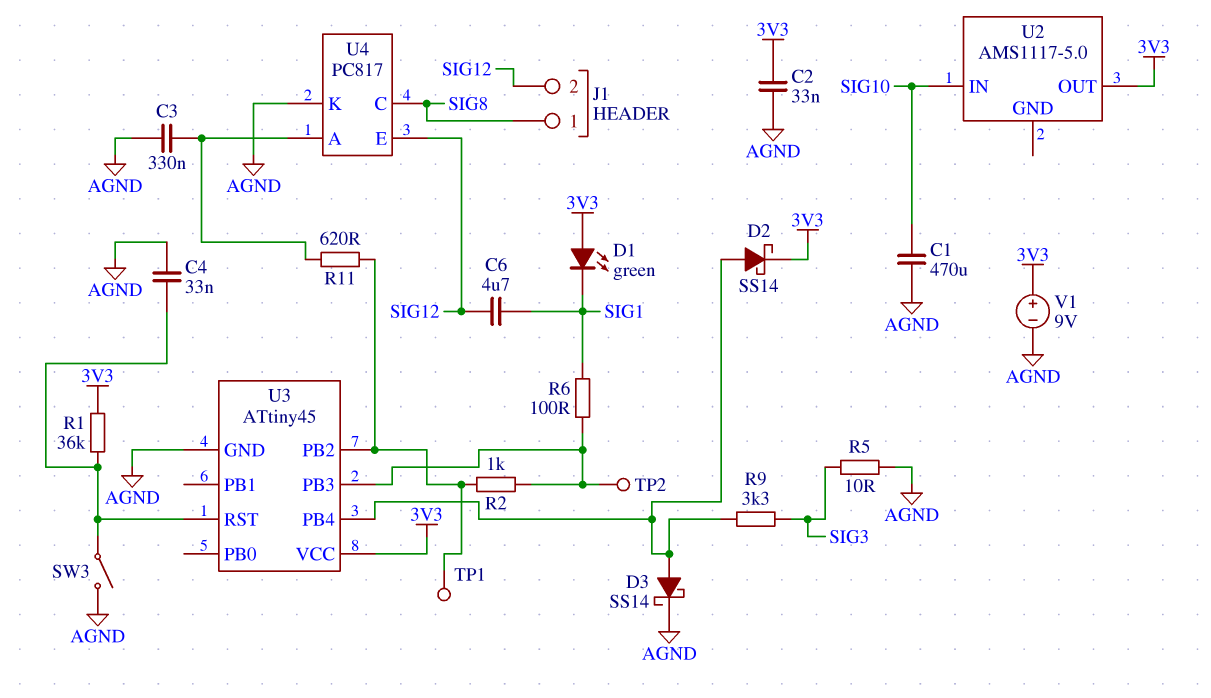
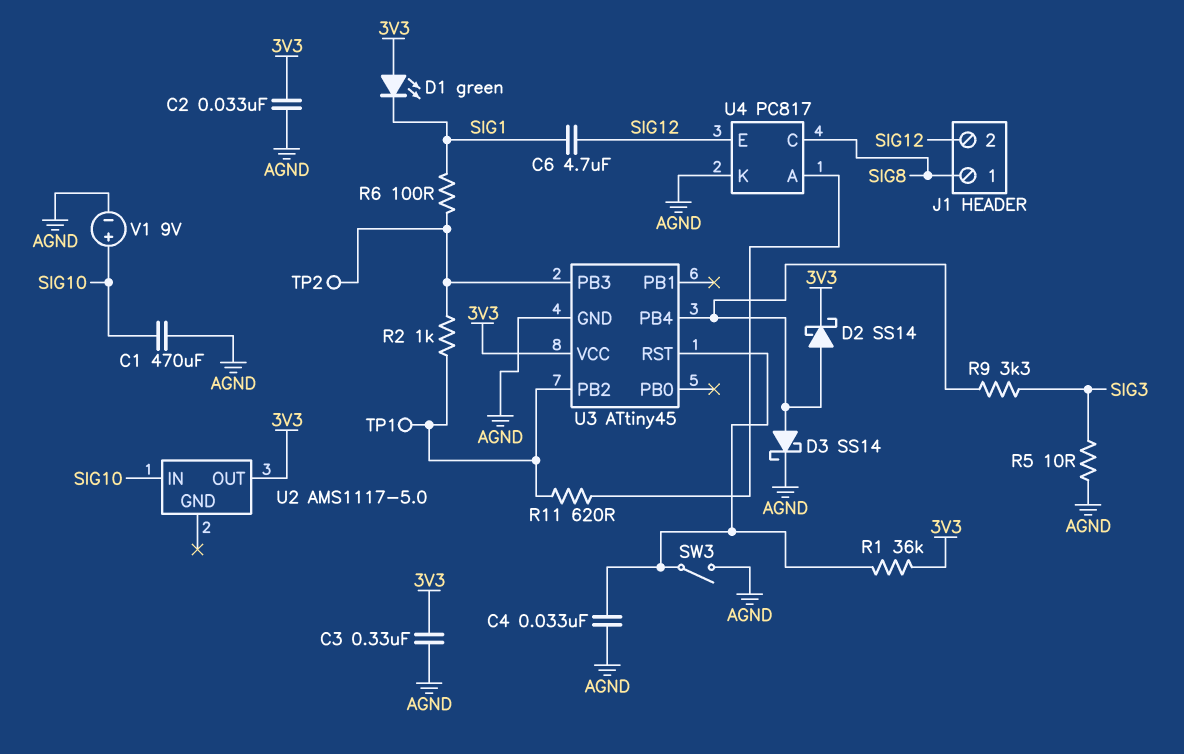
C3: 330nF (AGND, U4/A) -> 330nF (3V3, AGND)
V1: 9V (plus 3V3, minus AGND) -> 9V (plus SIG10, minus AGND)

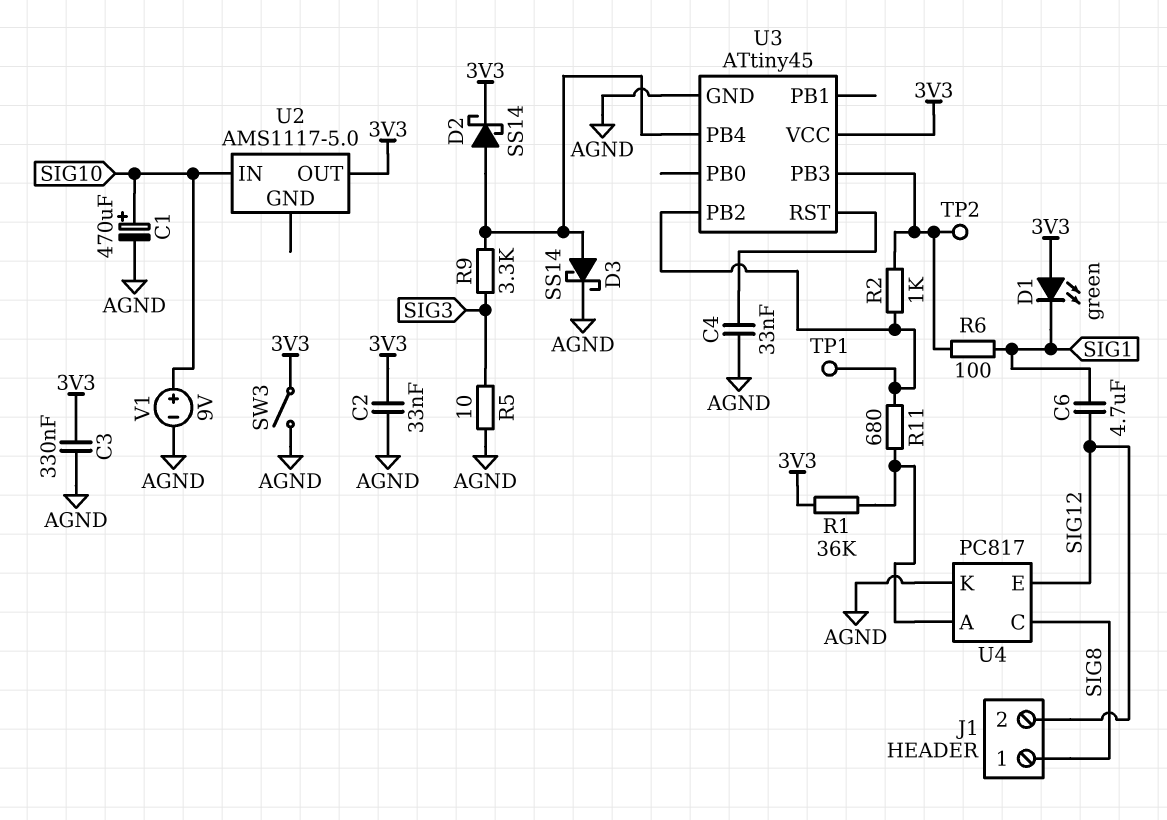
C1: 470uF (AGND, SIG10) -> 470uF (plus SIG10, minus AGND)
R1: 36k (3V3, U3/RST) -> 36k (3V3, U4/A)
R11: 620 (U3/PB2, U4/A) -> 680 (U3/PB2, U4/A)
SW3: switch (AGND, U3/RST) -> switch (3V3, AGND)

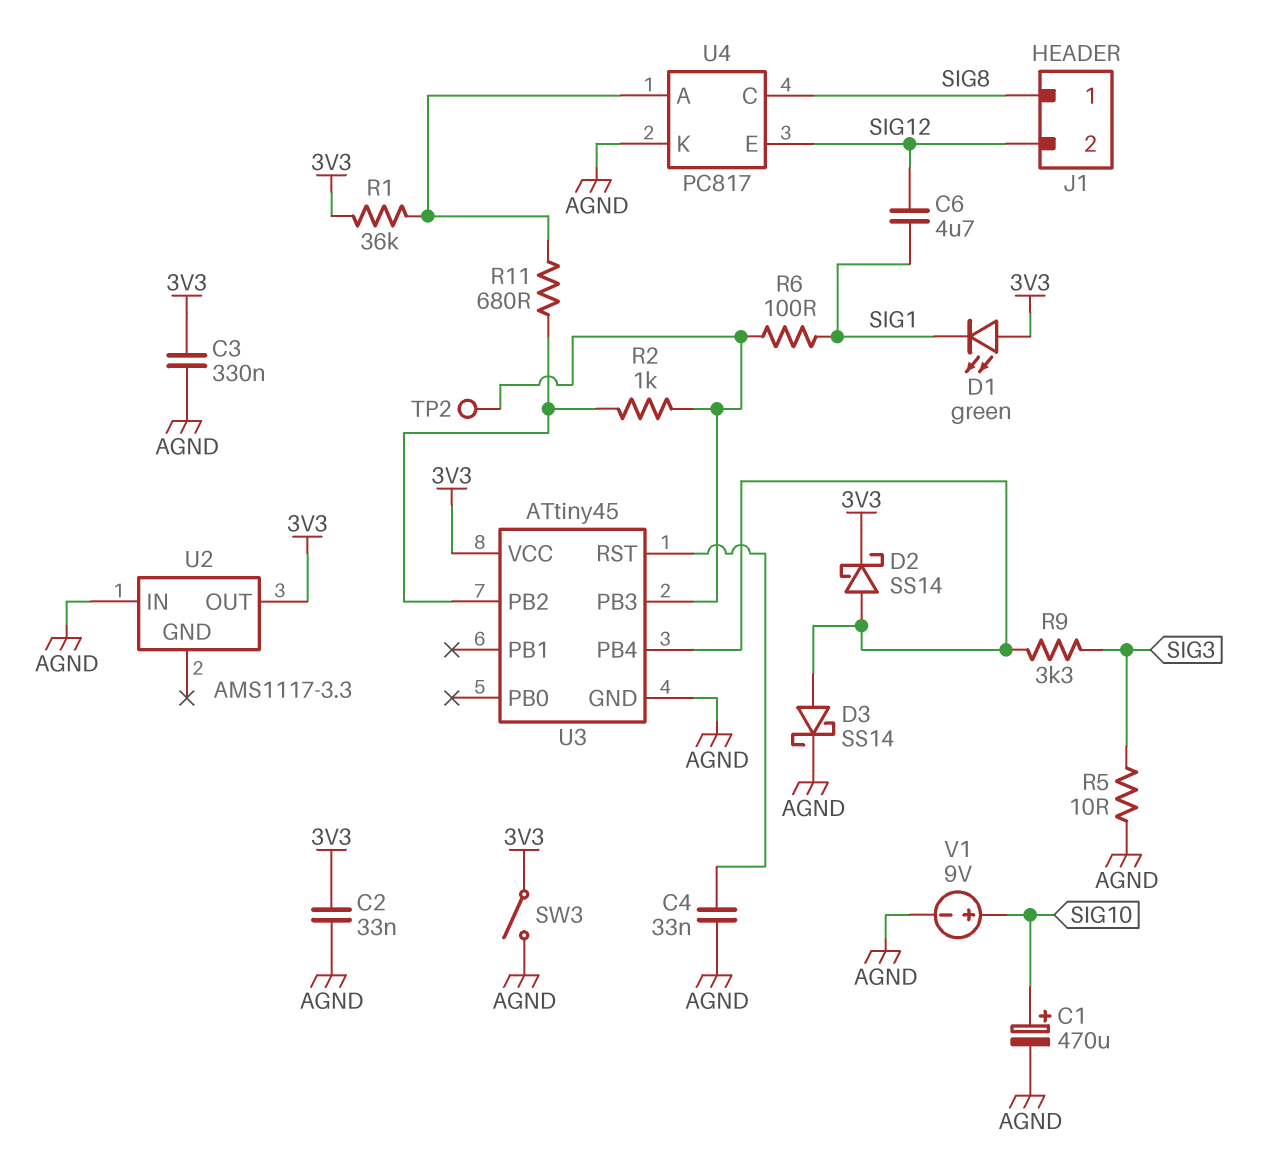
TP1: test point (U3/PB2) -> none
U2: AMS1117-5.0 -> AMS1117-3.3
U2 pin IN: SIG10 -> AGND

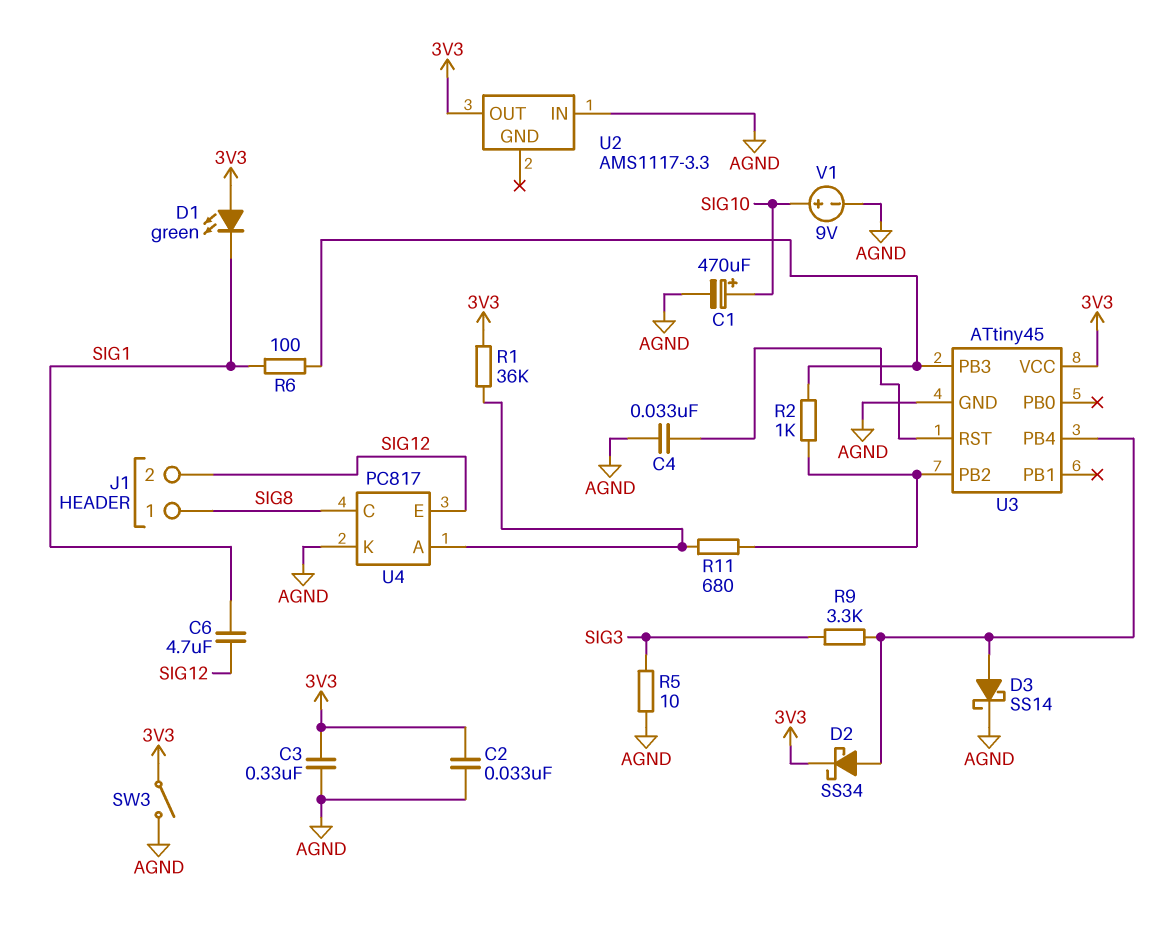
D2: schottky SS14 (A U3/PB4, K 3V3) -> schottky SS34 (A U3/PB4, K 3V3)
TP2: test point (U3/PB3) -> none

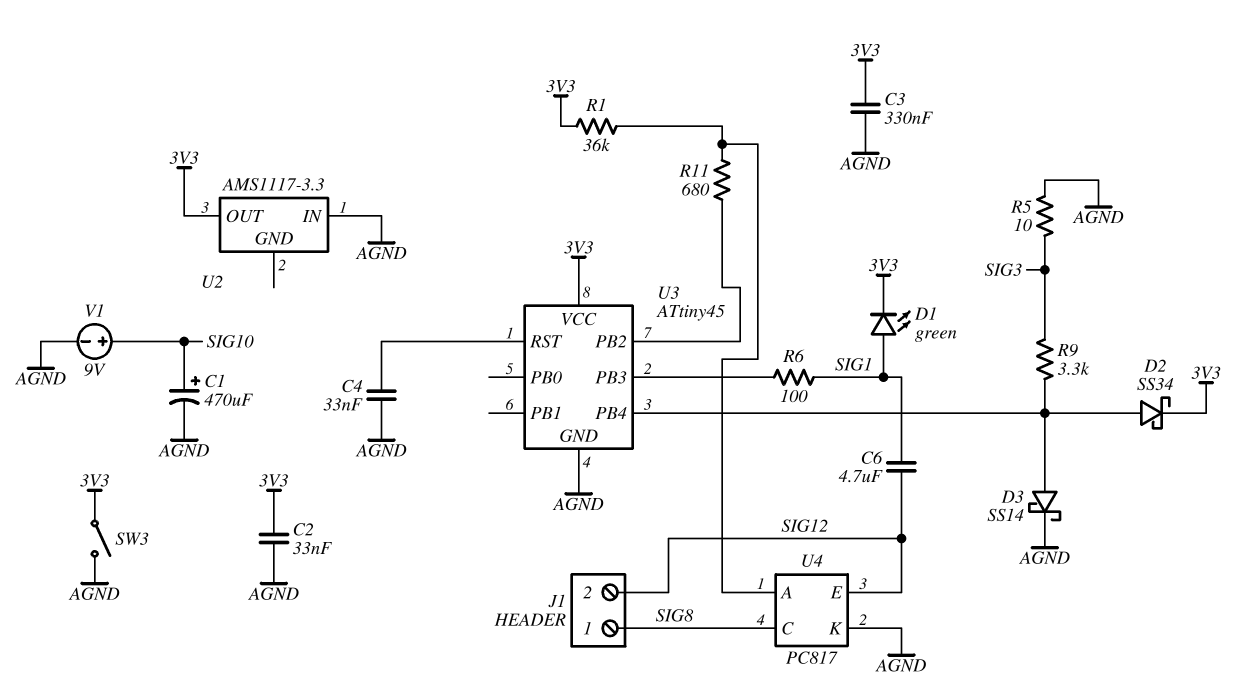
D1: LED green (A 3V3, K SIG1) -> LED green (A SIG1, K 3V3)
R2: 1k (U3/PB2, U3/PB3) -> none

